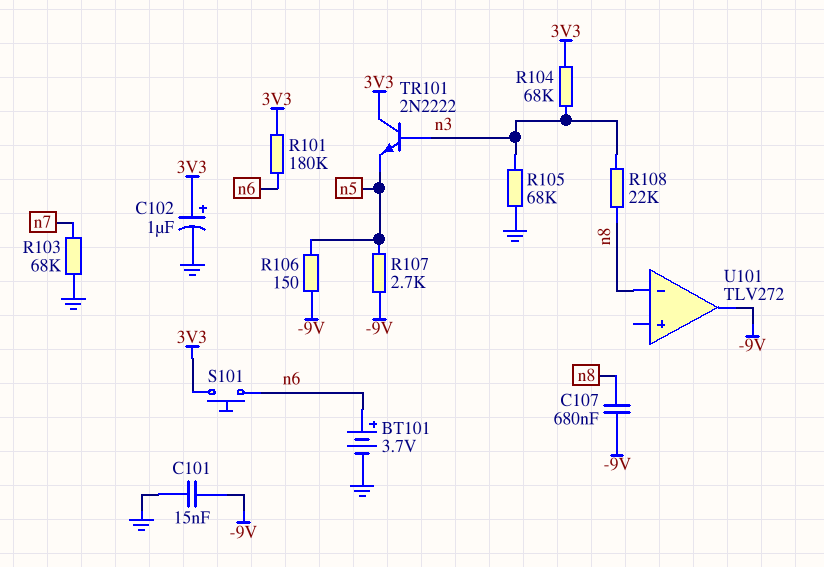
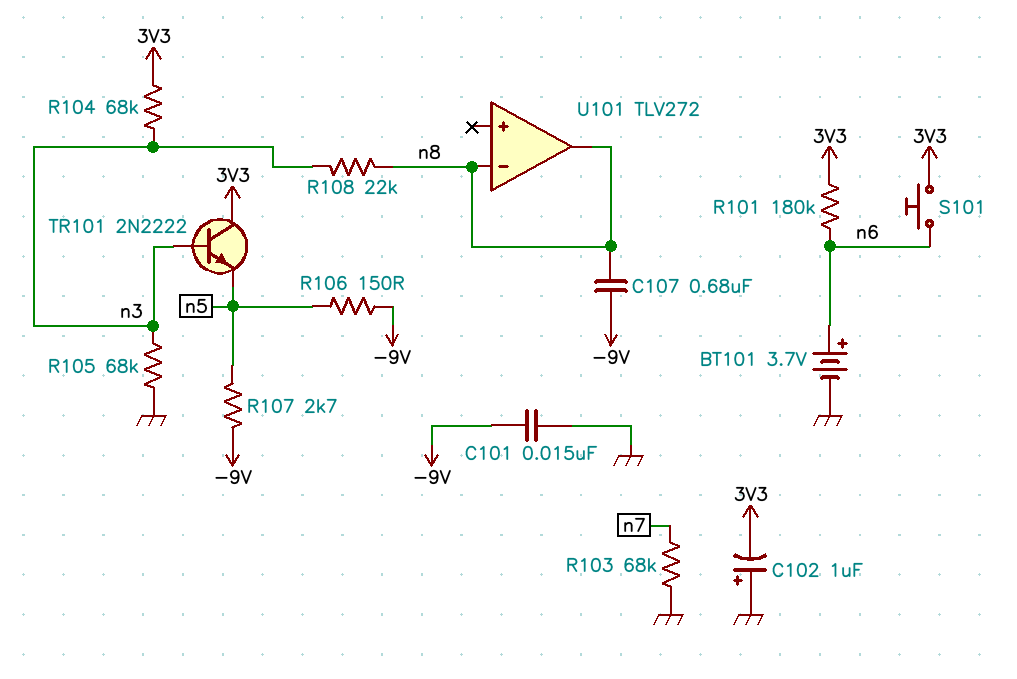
C102: 1uF (plus 3V3, minus GND) -> 1uF (plus GND, minus 3V3)
U101 pin out: -9V -> n8

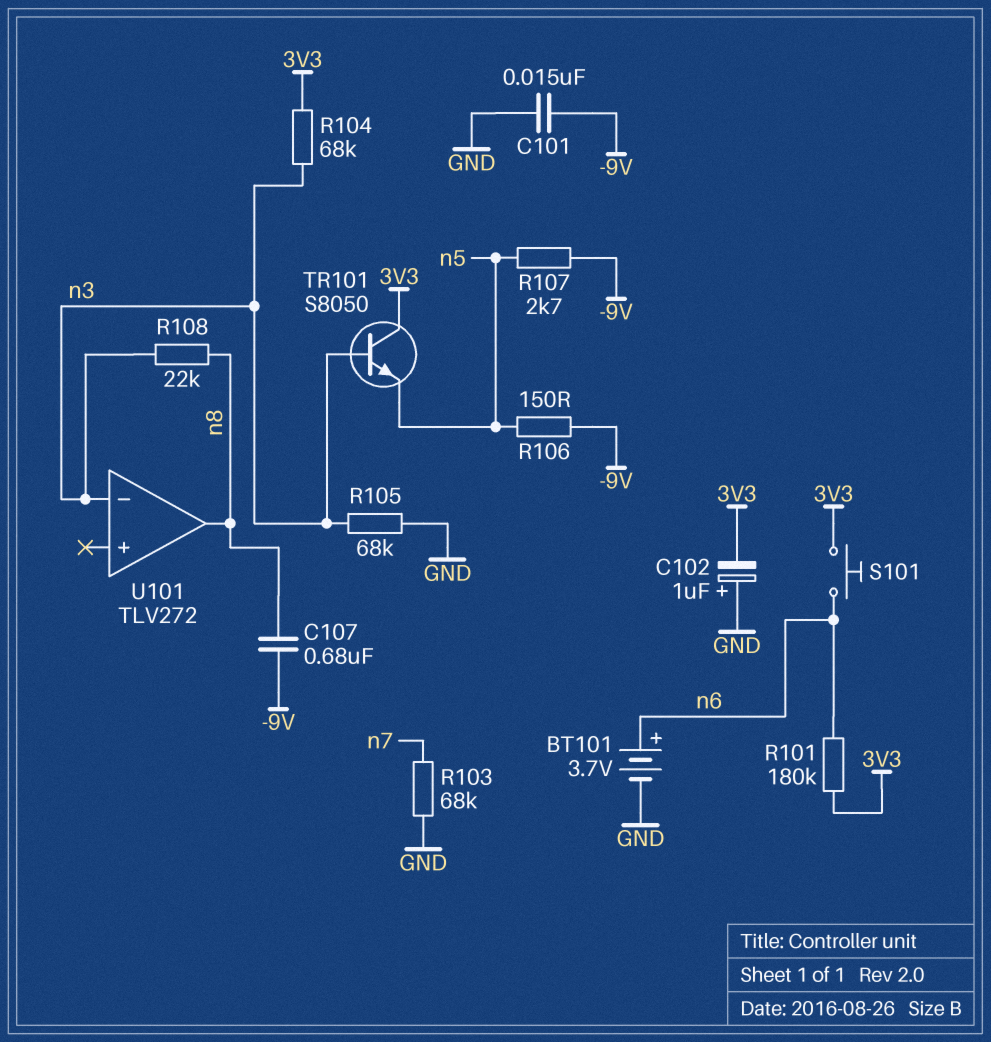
TR101: NPN 2N2222 (B n3, C 3V3, E n5) -> NPN S8050 (B n3, C 3V3, E n5)
U101 pin in-: n8 -> n3

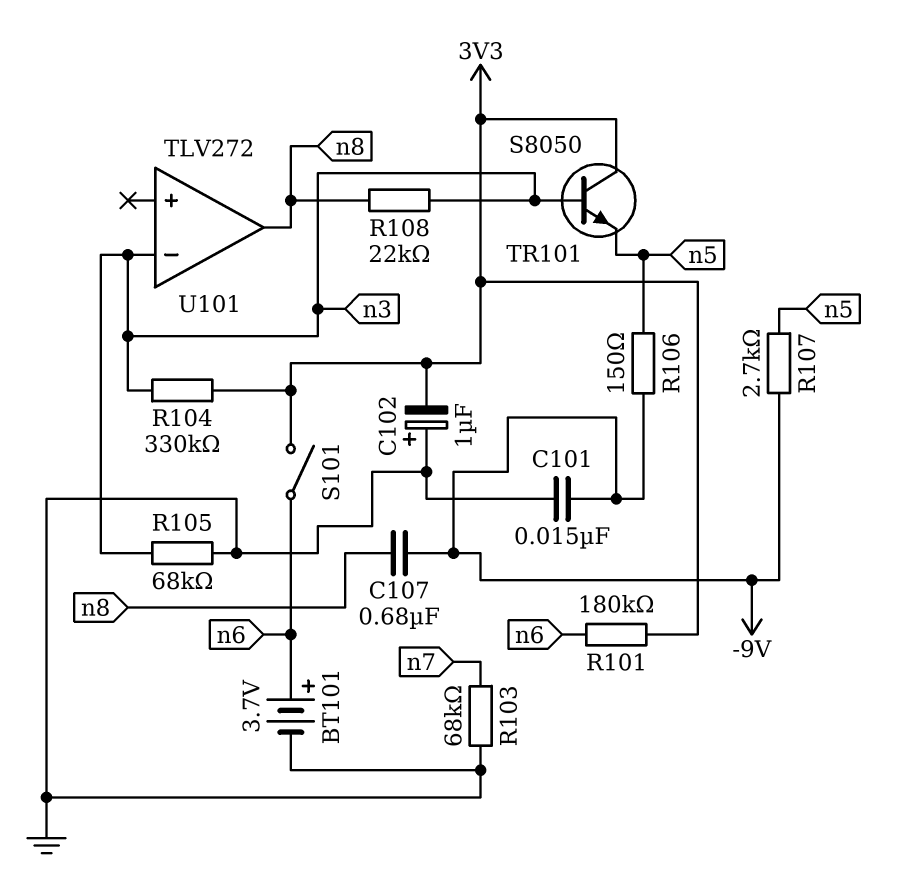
R104: 68k (3V3, n3) -> 330k (3V3, n3)
S101: button (3V3, n6) -> switch (3V3, n6)

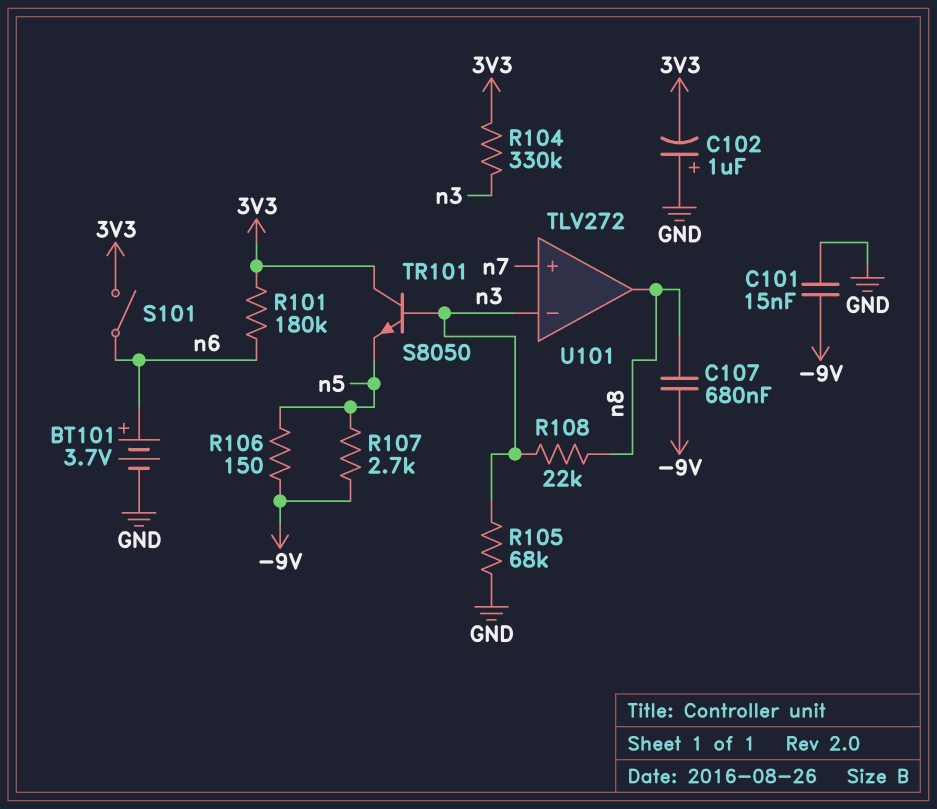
R103: 68k (GND, n7) -> none
U101 pin in+: none -> n7

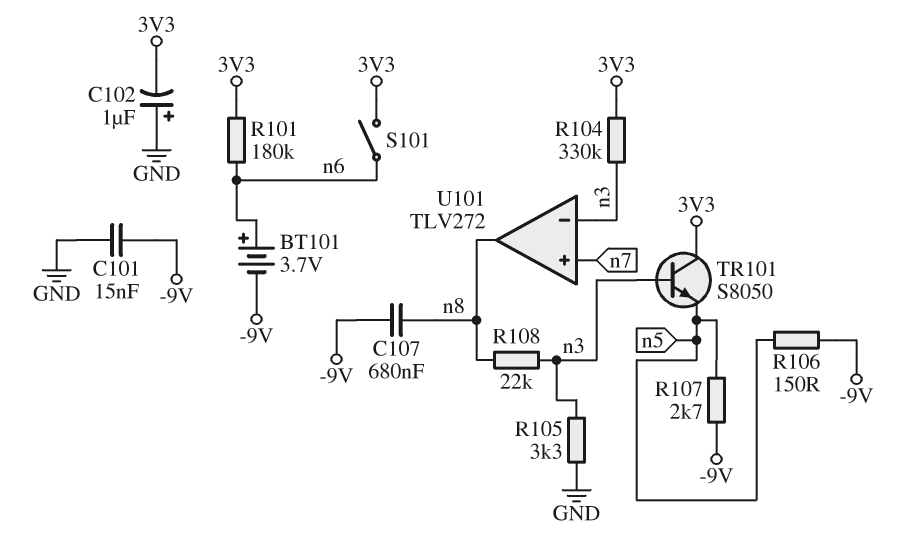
BT101: 3.7V (plus n6, minus GND) -> 3.7V (plus n6, minus -9V)
R105: 68k (GND, n3) -> 3.3k (GND, n3)

